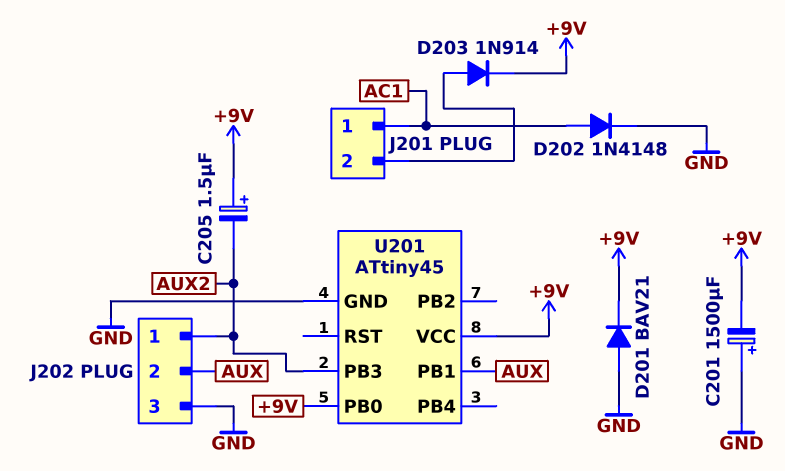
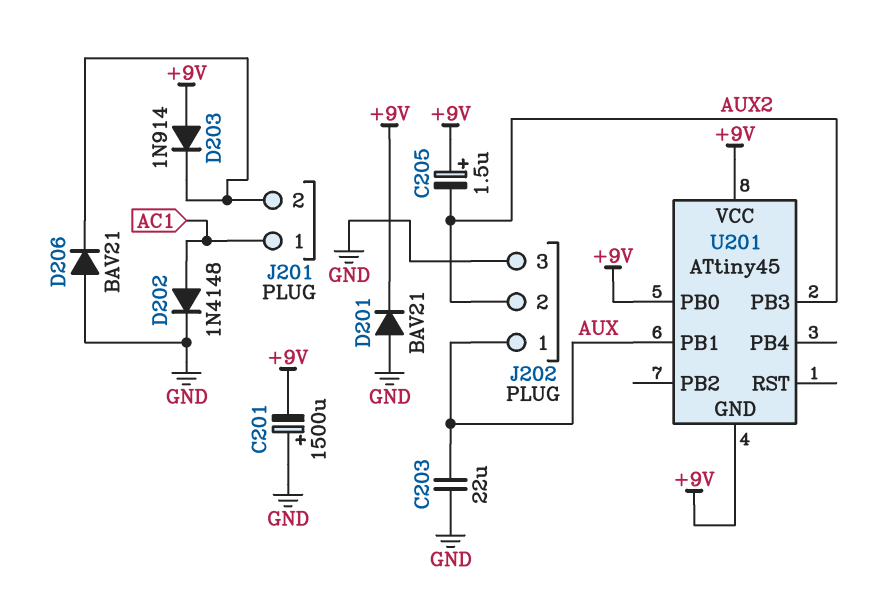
C203: none -> 22uF (AUX, GND)
D203: diode 1N914 (A J201/2, K +9V) -> diode 1N914 (A +9V, K J201/2)
D206: none -> diode BAV21 (A GND, K J201/2)
J202 pin 1: AUX2 -> AUX
J202 pin 2: AUX -> AUX2
U201 pin GND: GND -> +9V

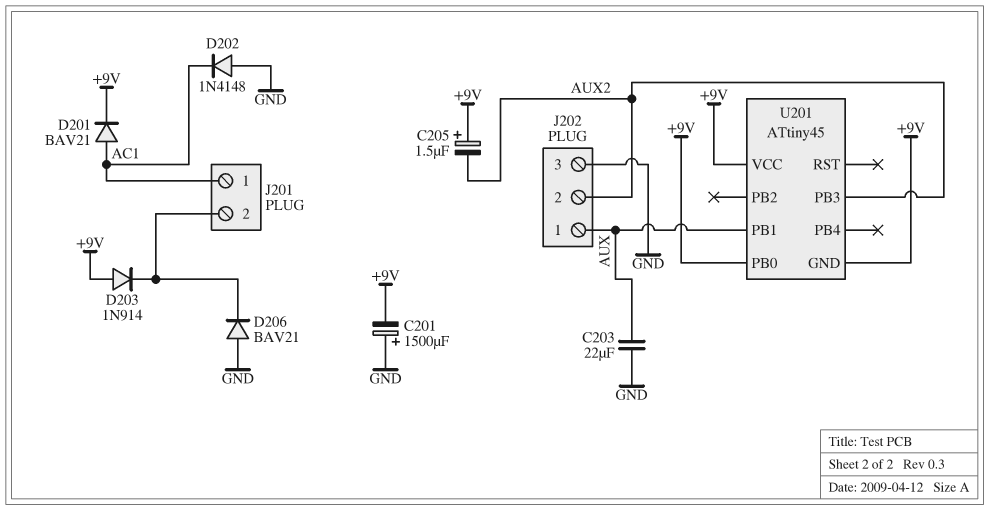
D201: diode BAV21 (A GND, K +9V) -> diode BAV21 (A AC1, K +9V)
D202: diode 1N4148 (A AC1, K GND) -> diode 1N4148 (A GND, K AC1)

